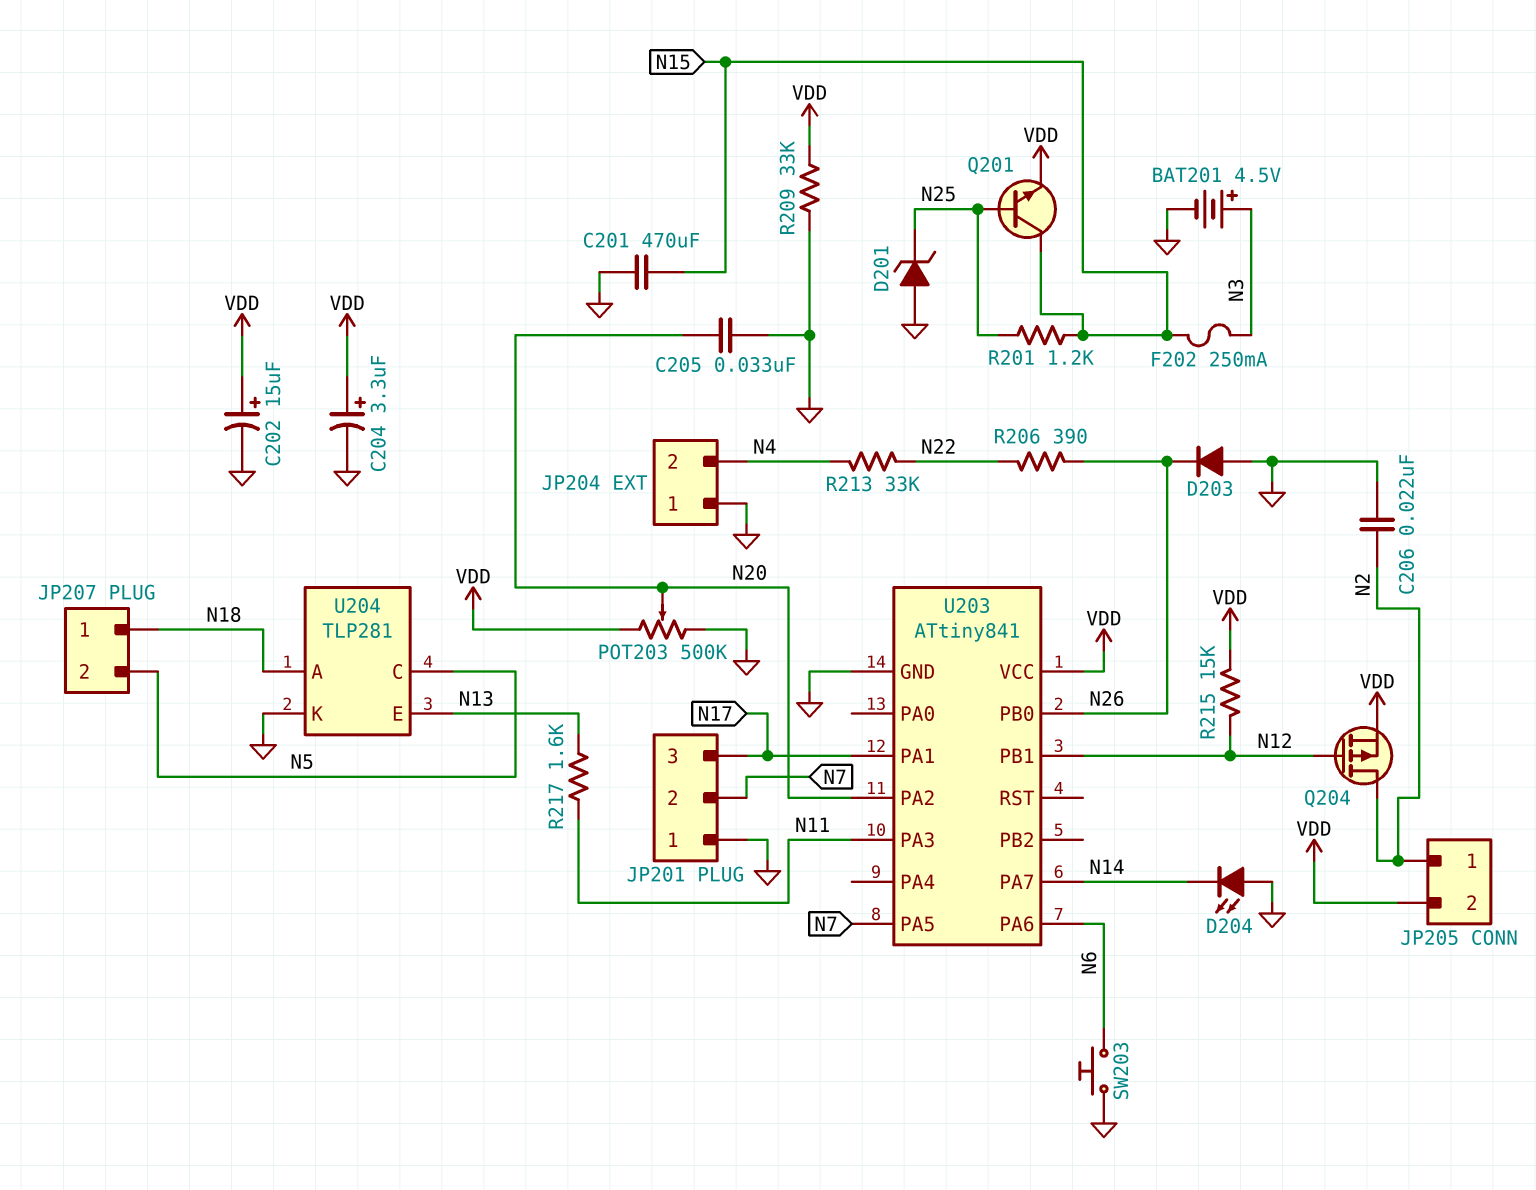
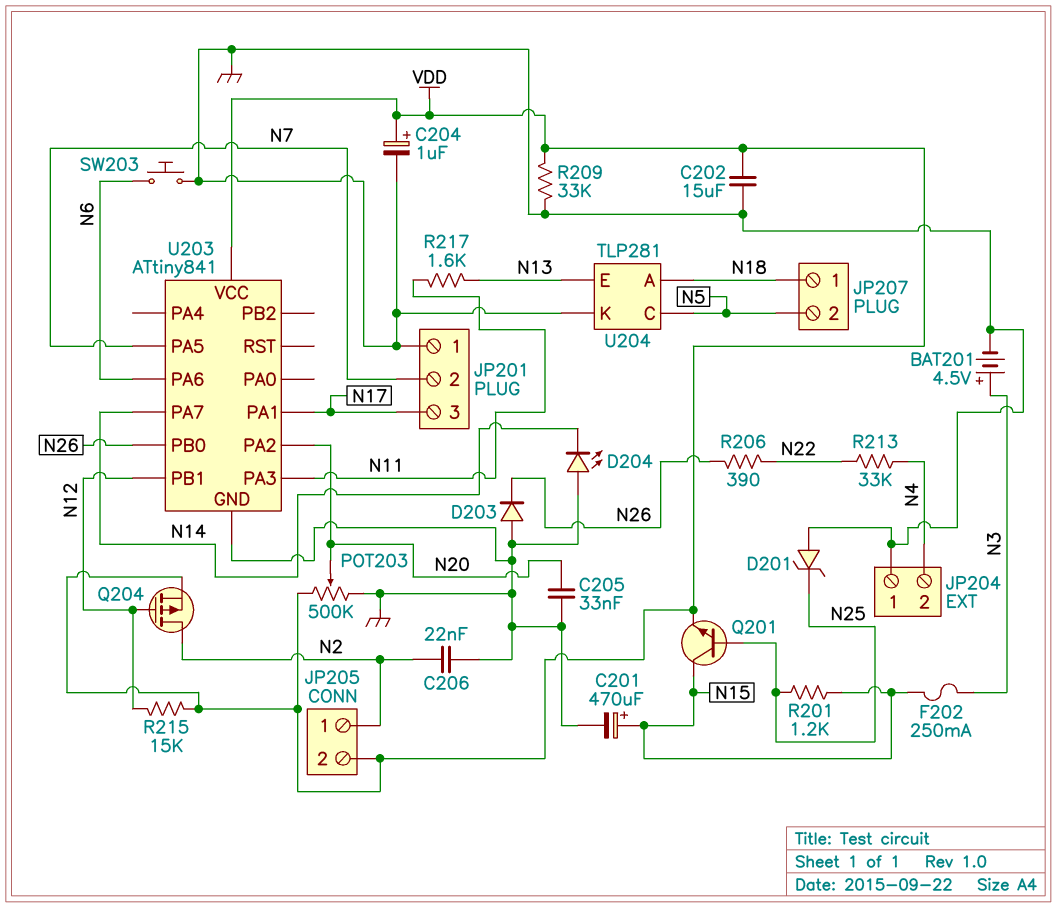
C201: 470uF (GND, N15) -> 470uF (plus N15, minus GND)
C202: 15uF (plus VDD, minus GND) -> 15uF (GND, VDD)
C204: 3.3uF (plus VDD, minus GND) -> 1uF (plus VDD, minus GND)

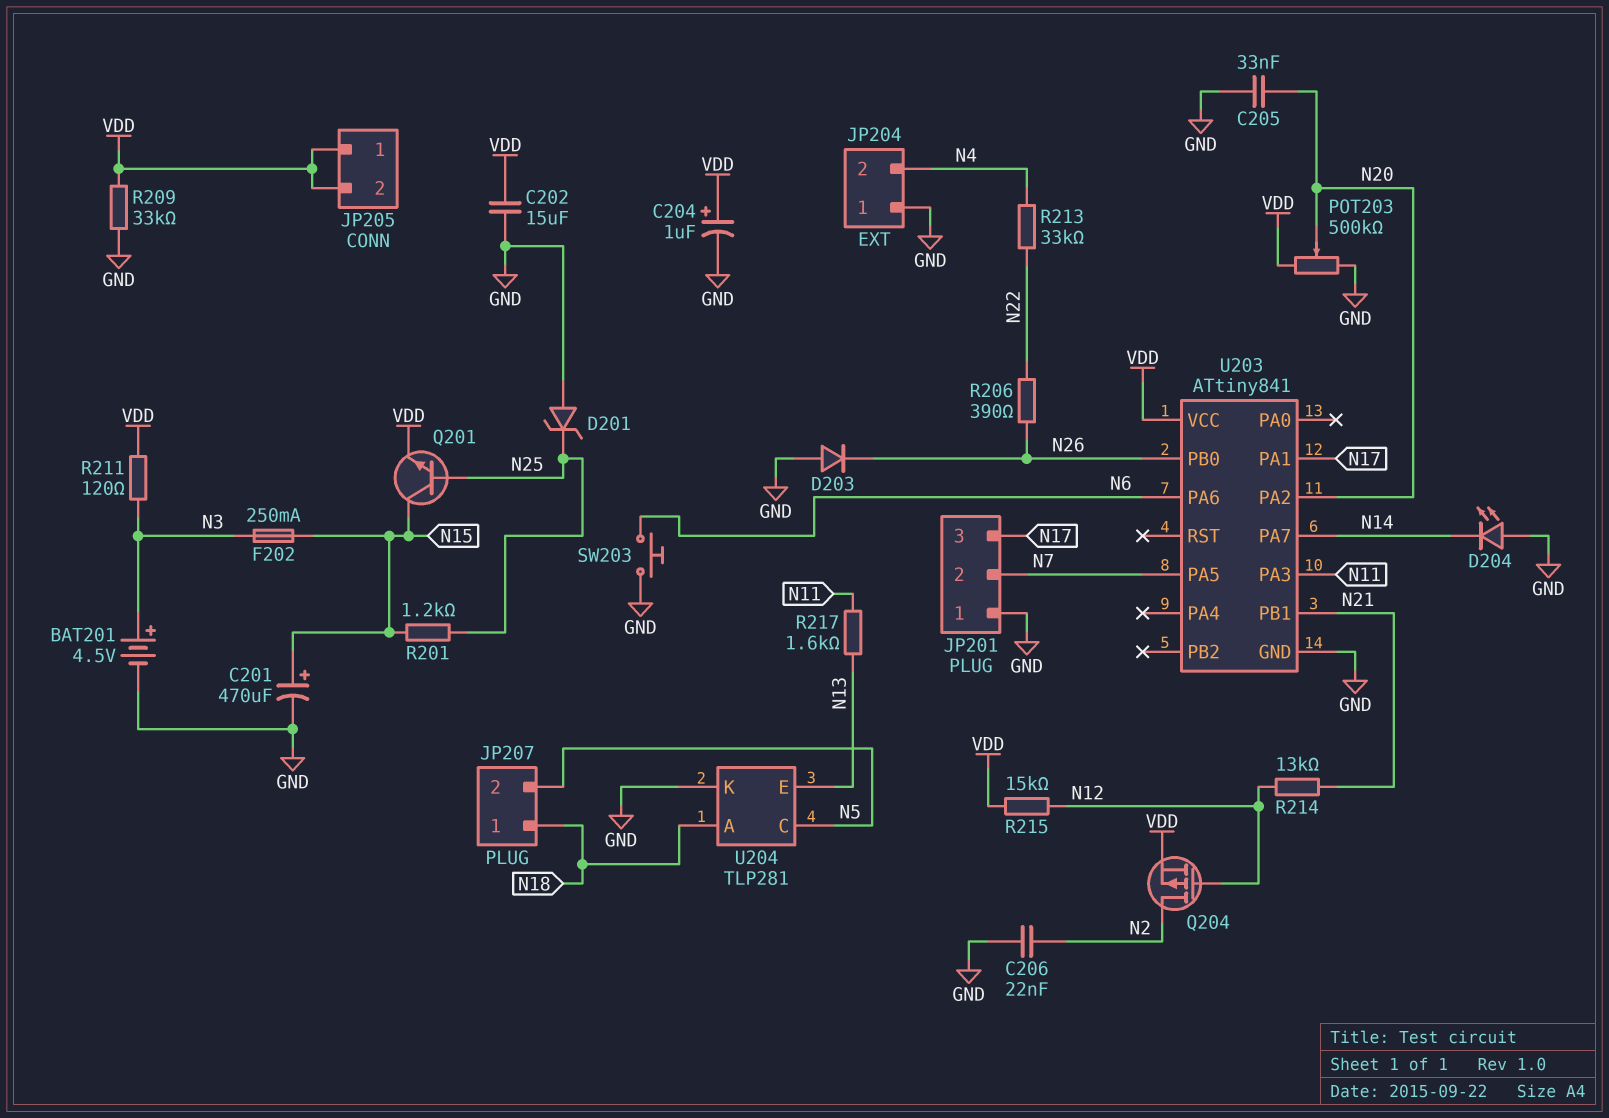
JP205 pin 1: N2 -> VDD
R211: none -> 120 (N3, VDD)
R214: none -> 13k (N12, N21)
U203 pin PB1: N12 -> N21

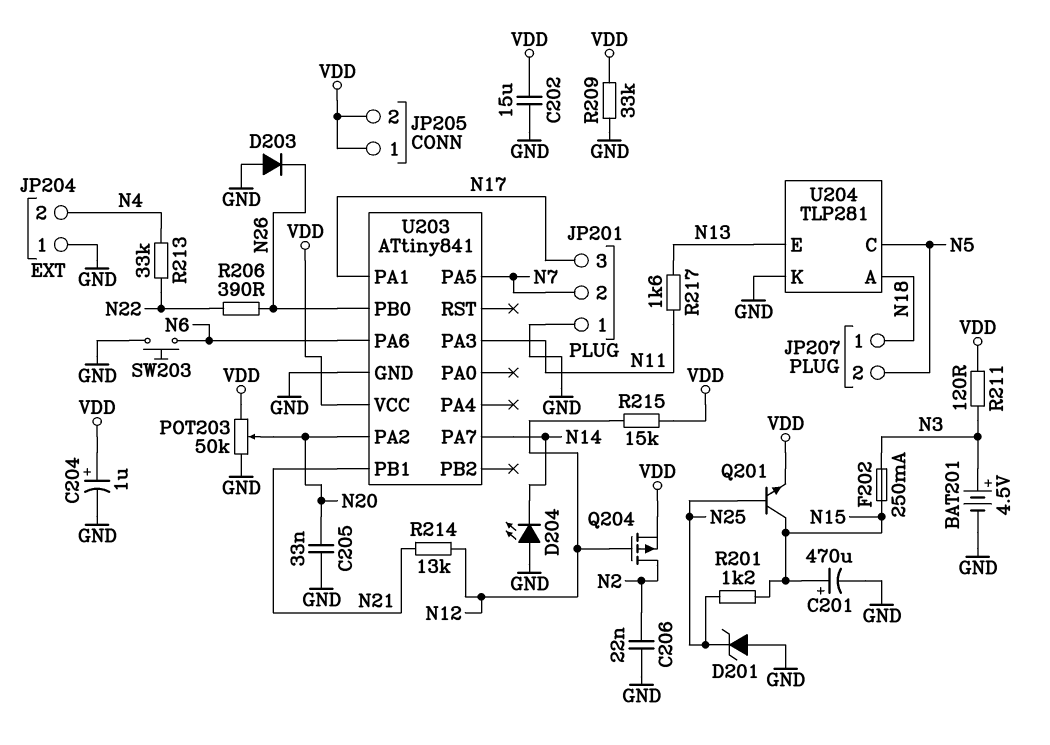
POT203: 500k (GND, VDD, wiper N20) -> 50k (GND, VDD, wiper N20)

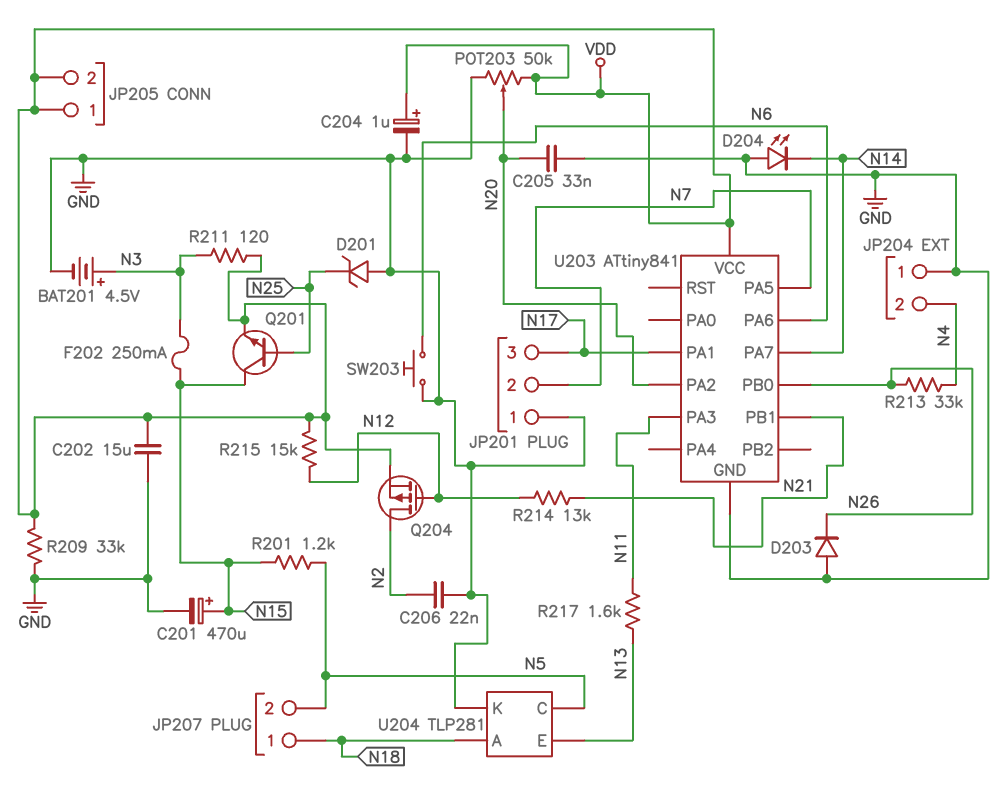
R201: 1.2k (N15, N25) -> 1.2k (N5, N15)
R206: 390 (N22, N26) -> none
R213: 33k (N4, N22) -> 33k (N4, N26)

